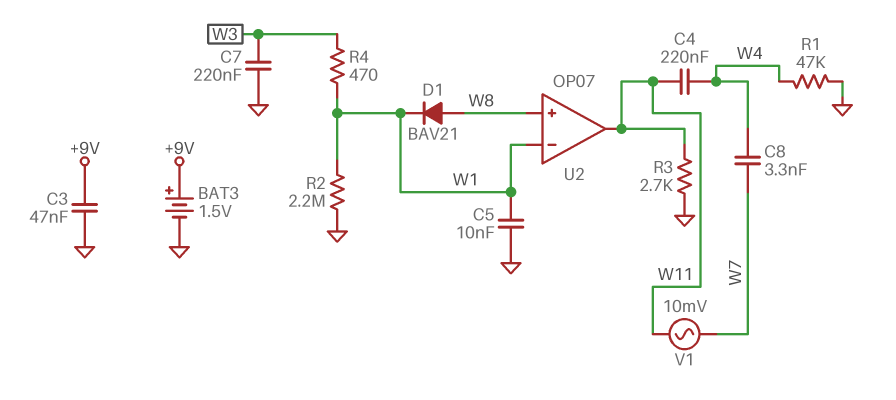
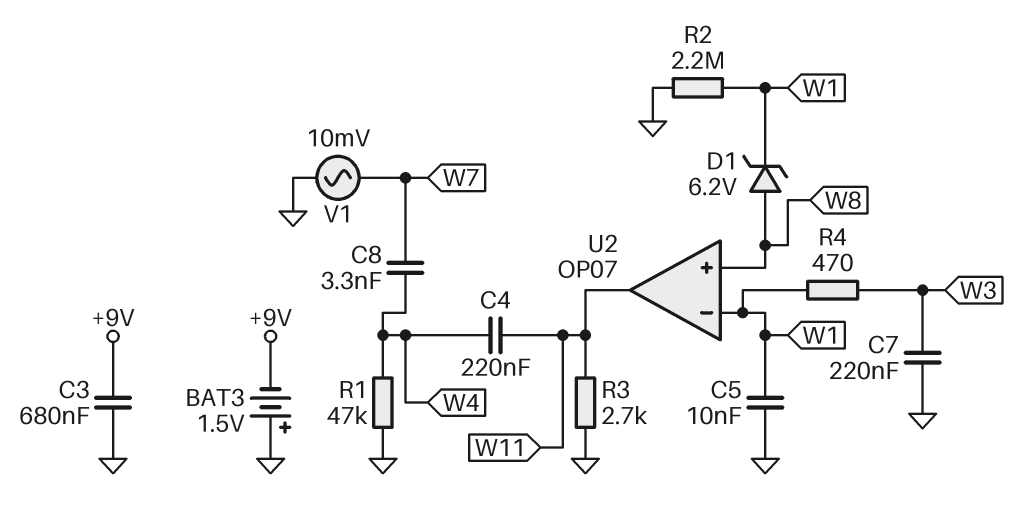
BAT3: 1.5V (plus +9V, minus GND) -> 1.5V (plus GND, minus +9V)
C3: 47nF (+9V, GND) -> 680nF (+9V, GND)
D1: diode BAV21 (A W8, K W1) -> zener 6.2V (A W8, K W1)
V1: AC 10mV (W7, W11) -> AC 10mV (GND, W7)

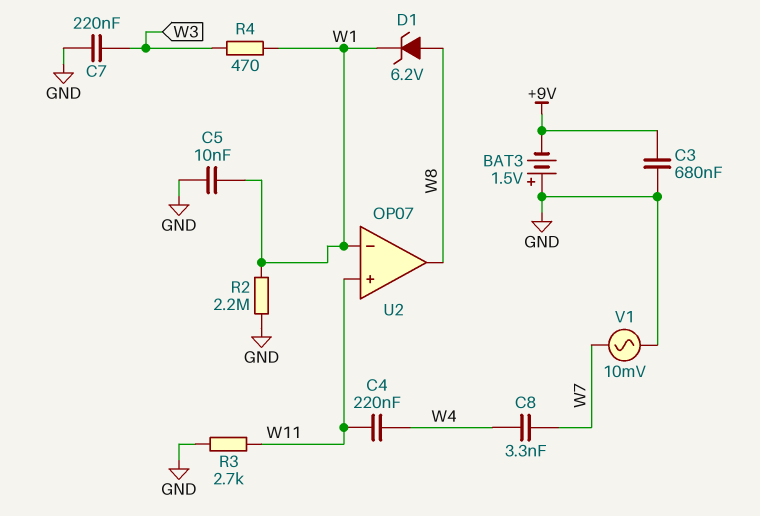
R1: 47k (GND, W4) -> none
U2 pin in+: W8 -> W11
U2 pin out: W11 -> W8

